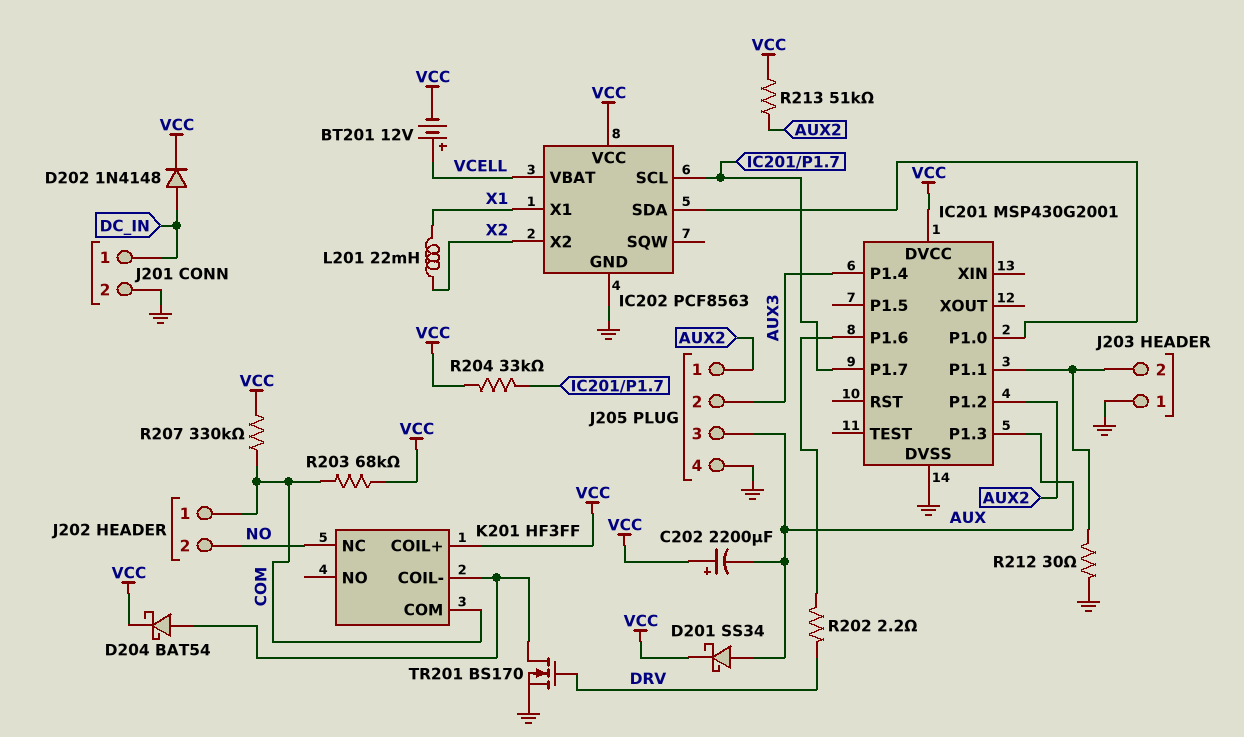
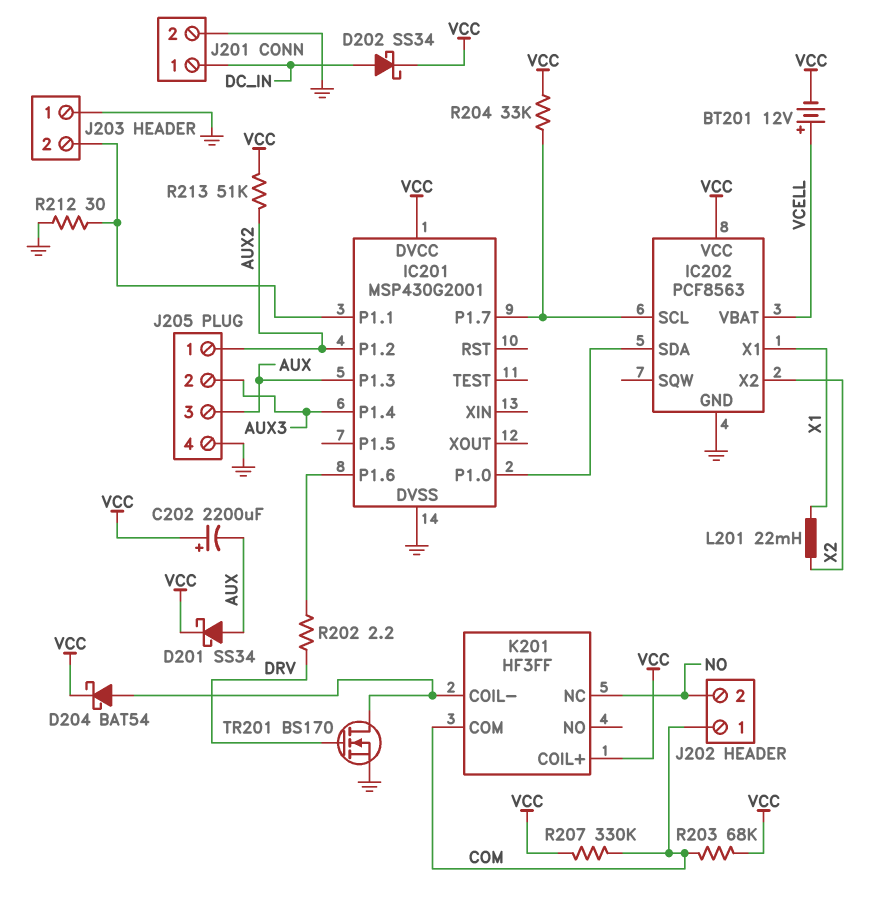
D202: diode 1N4148 (A DC_IN, K VCC) -> schottky SS34 (A DC_IN, K VCC)

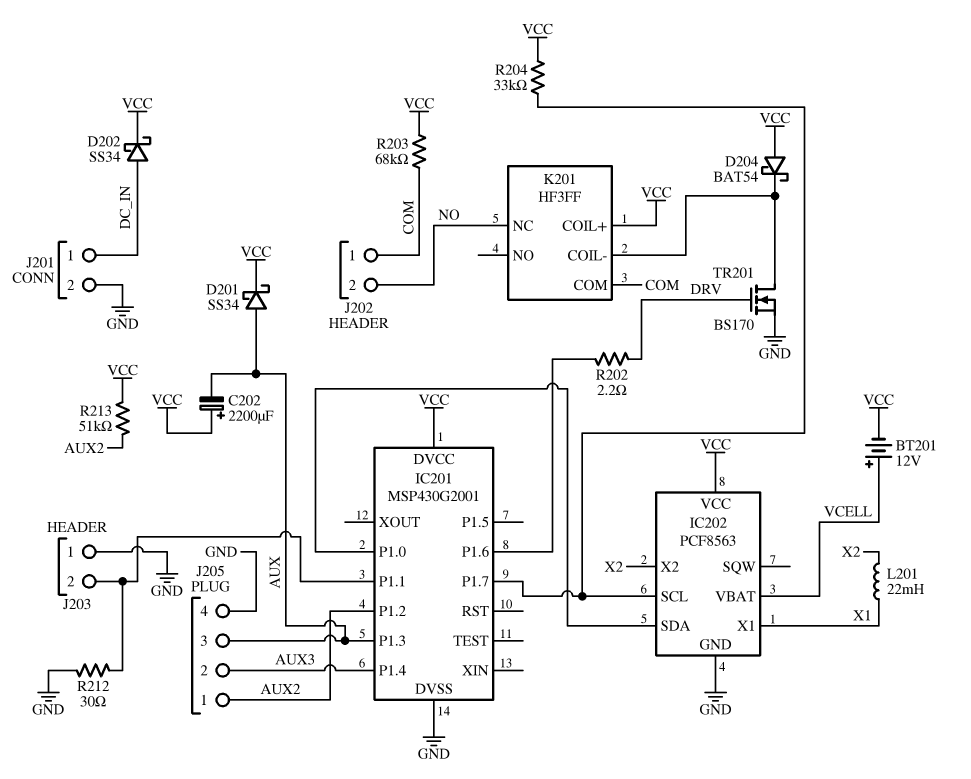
D204: schottky BAT54 (A K201/COIL-, K VCC) -> schottky BAT54 (A VCC, K K201/COIL-)
R207: 330k (COM, VCC) -> none

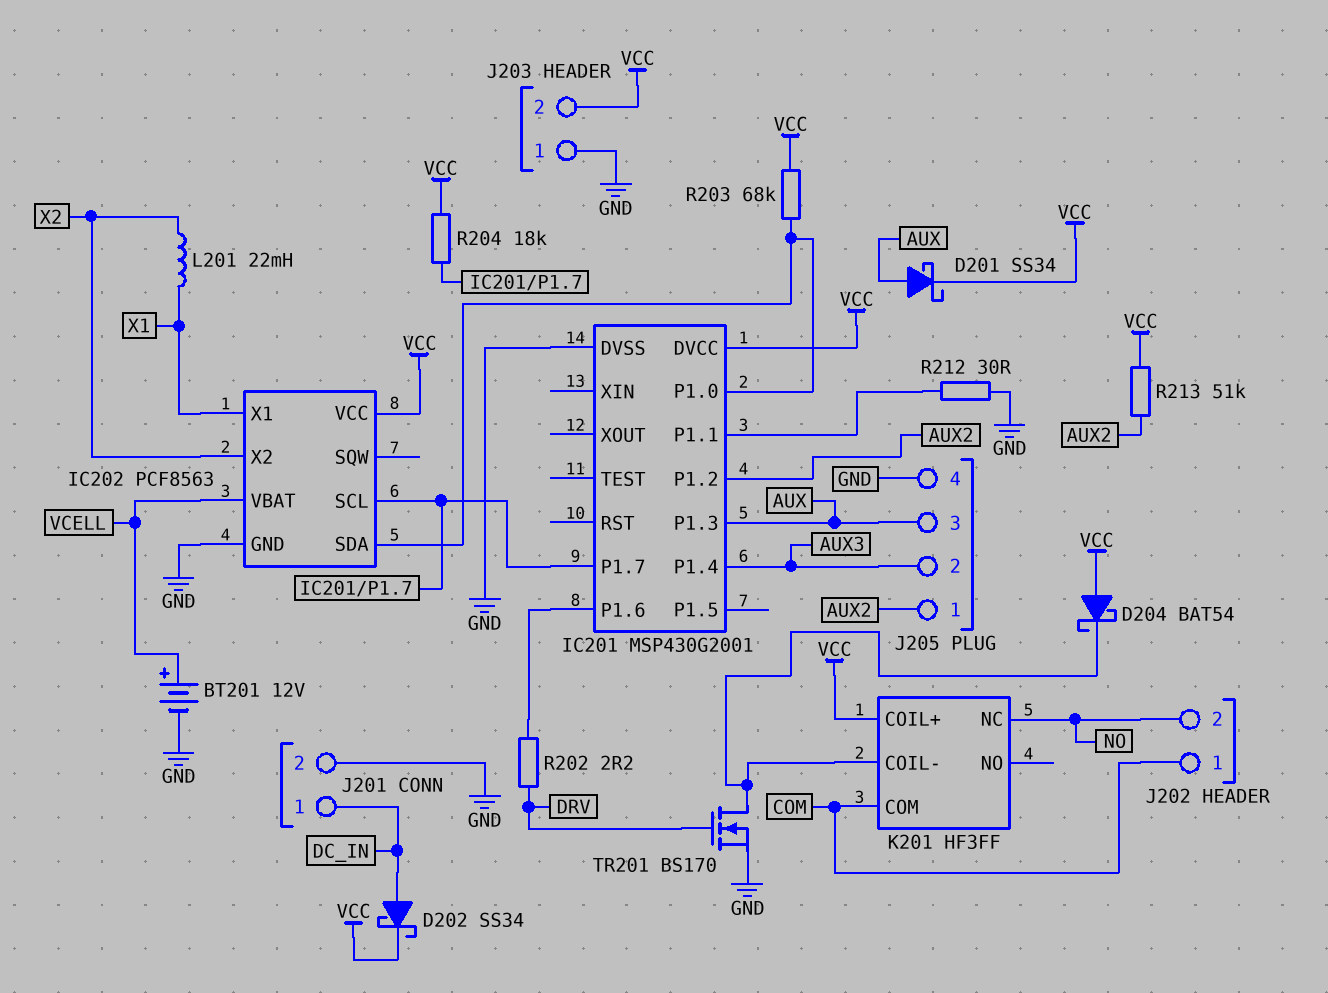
BT201: 12V (plus VCELL, minus VCC) -> 12V (plus VCELL, minus GND)
C202: 2200uF (plus VCC, minus AUX) -> none
J203 pin 2: IC201/P1.1 -> VCC
R203: 68k (COM, VCC) -> 68k (IC201/P1.0, VCC)
R204: 33k (IC201/P1.7, VCC) -> 18k (IC201/P1.7, VCC)

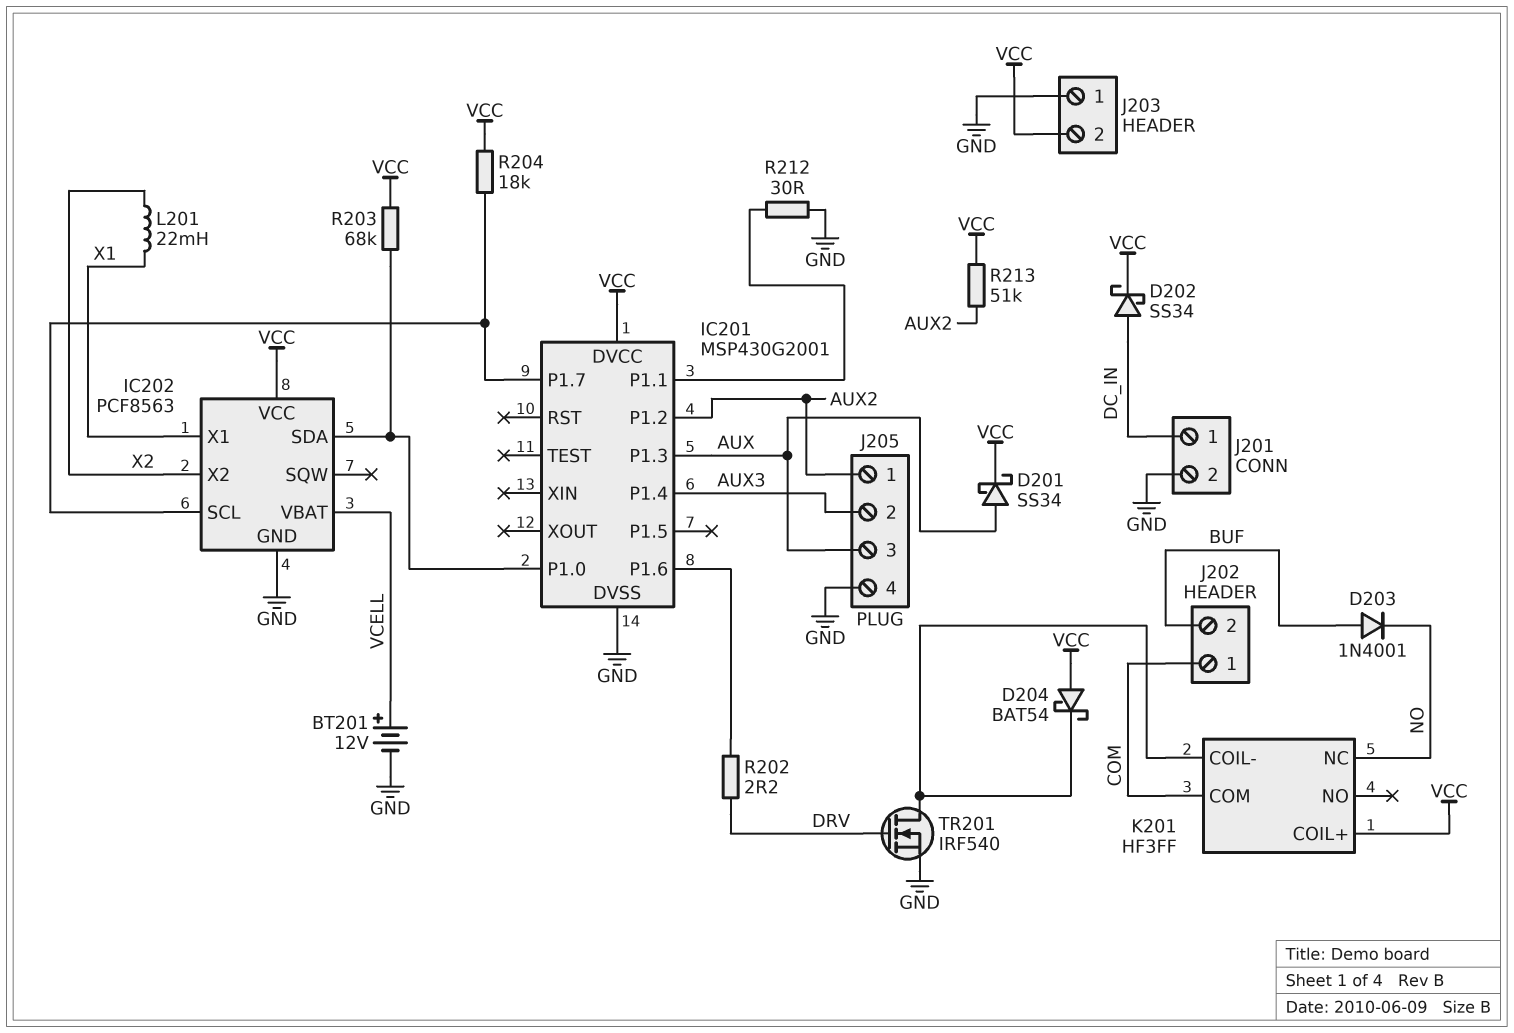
D203: none -> diode 1N4001 (A BUF, K NO)
J202 pin 2: NO -> BUF
TR201: NMOS BS170 (G DRV, D K201/COIL-, S GND) -> NMOS IRF540 (G DRV, D K201/COIL-, S GND)

